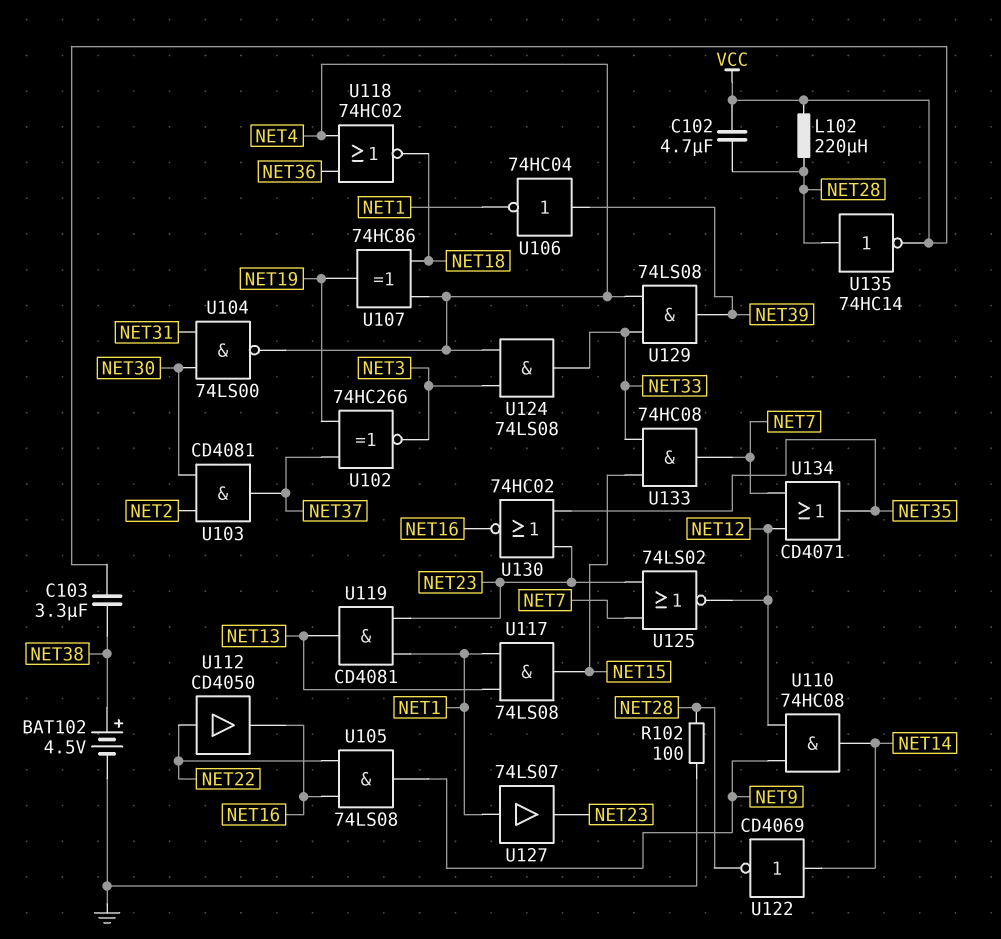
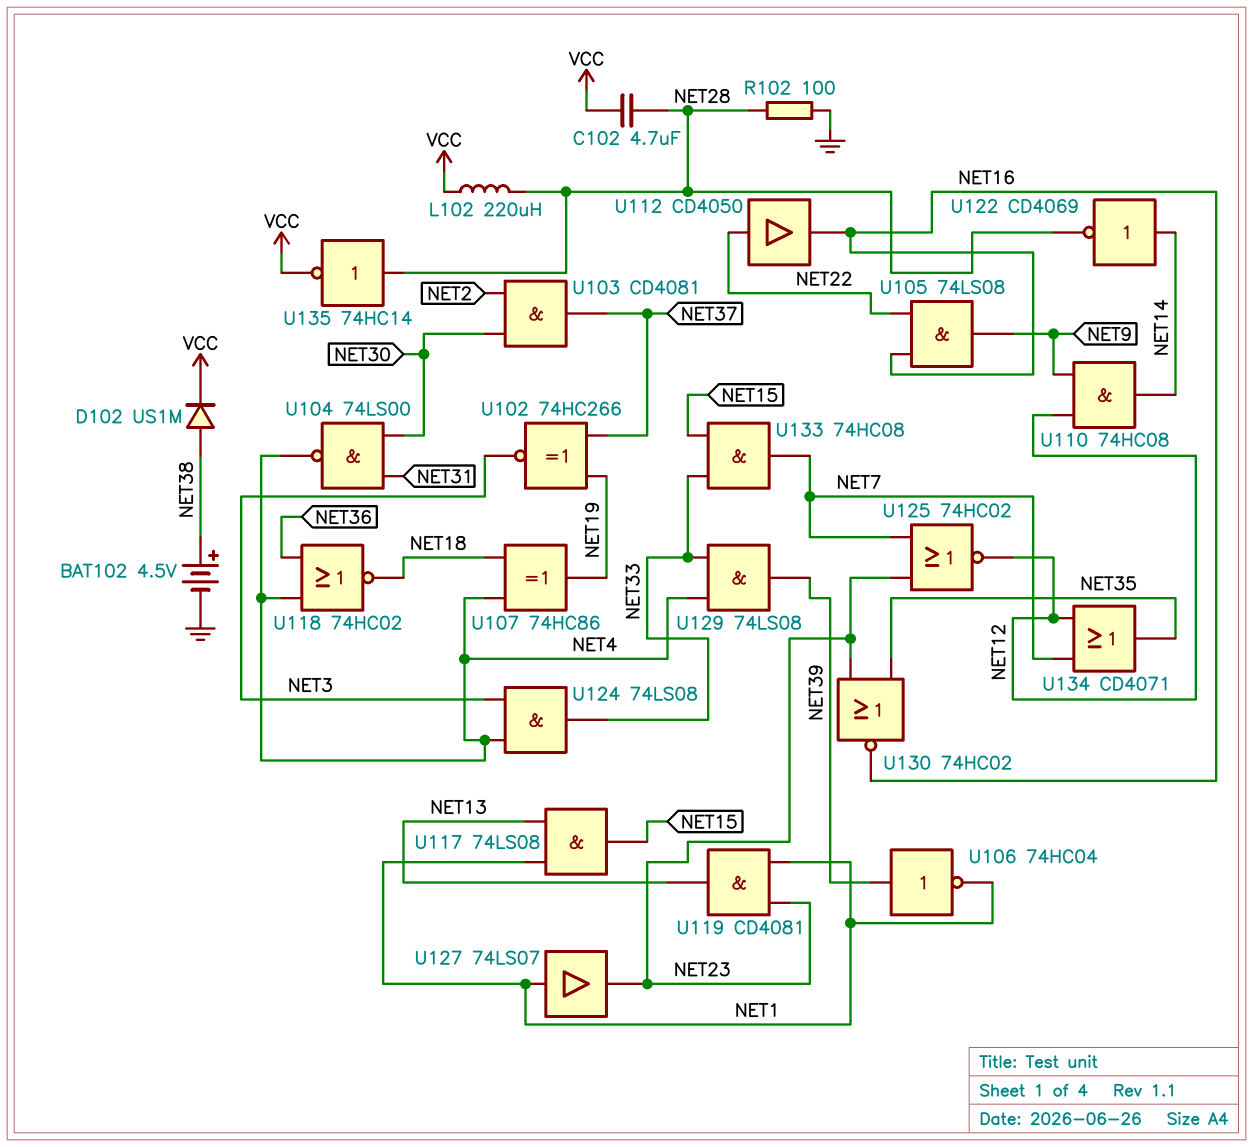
C103: 3.3uF (NET38, VCC) -> none
D102: none -> diode US1M (A NET38, K VCC)
U125: NOR 74LS02 (in NET7, in NET23, out NET12) -> NOR 74HC02 (in NET7, in NET23, out NET12)

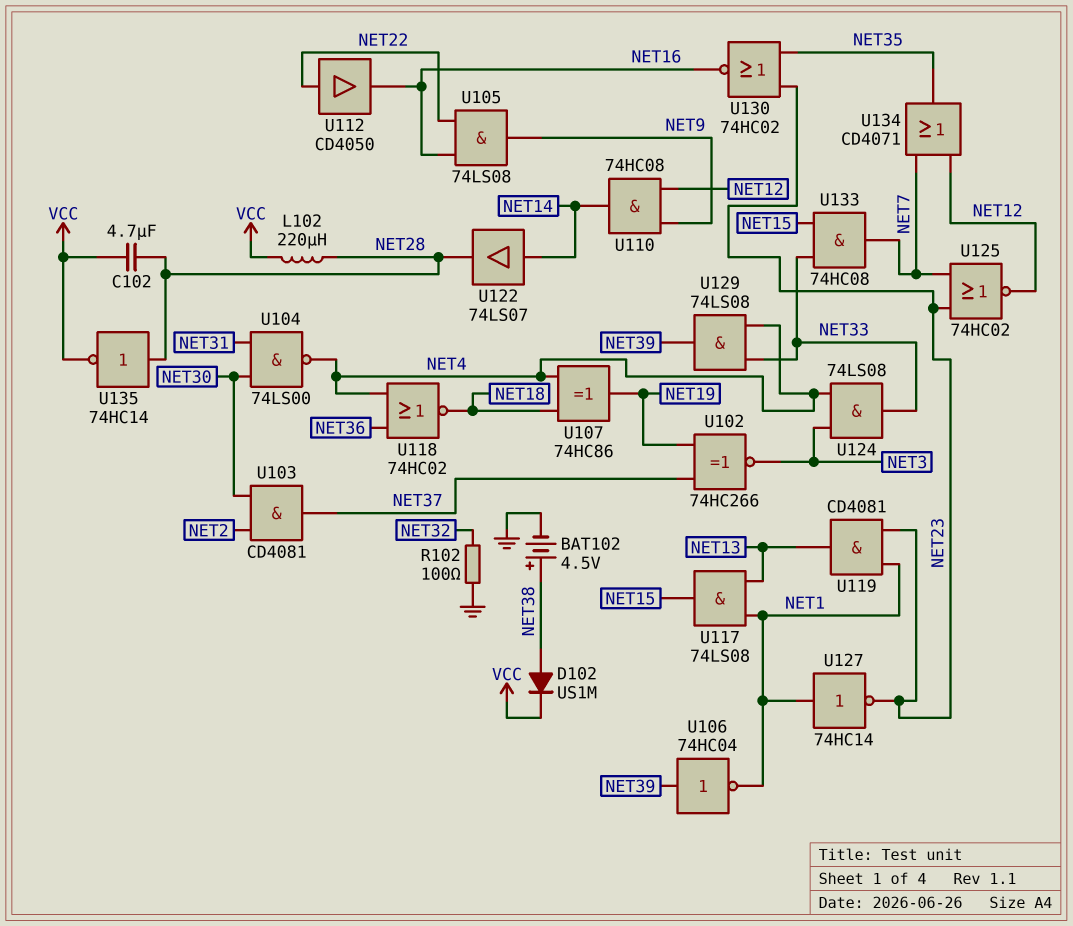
R102: 100 (GND, NET28) -> 100 (GND, NET32)
U122: NOT CD4069 (in NET14, out NET28) -> buffer 74LS07 (in NET14, out NET28)
U127: buffer 74LS07 (in NET1, out NET23) -> NOT 74HC14 (in NET1, out NET23)

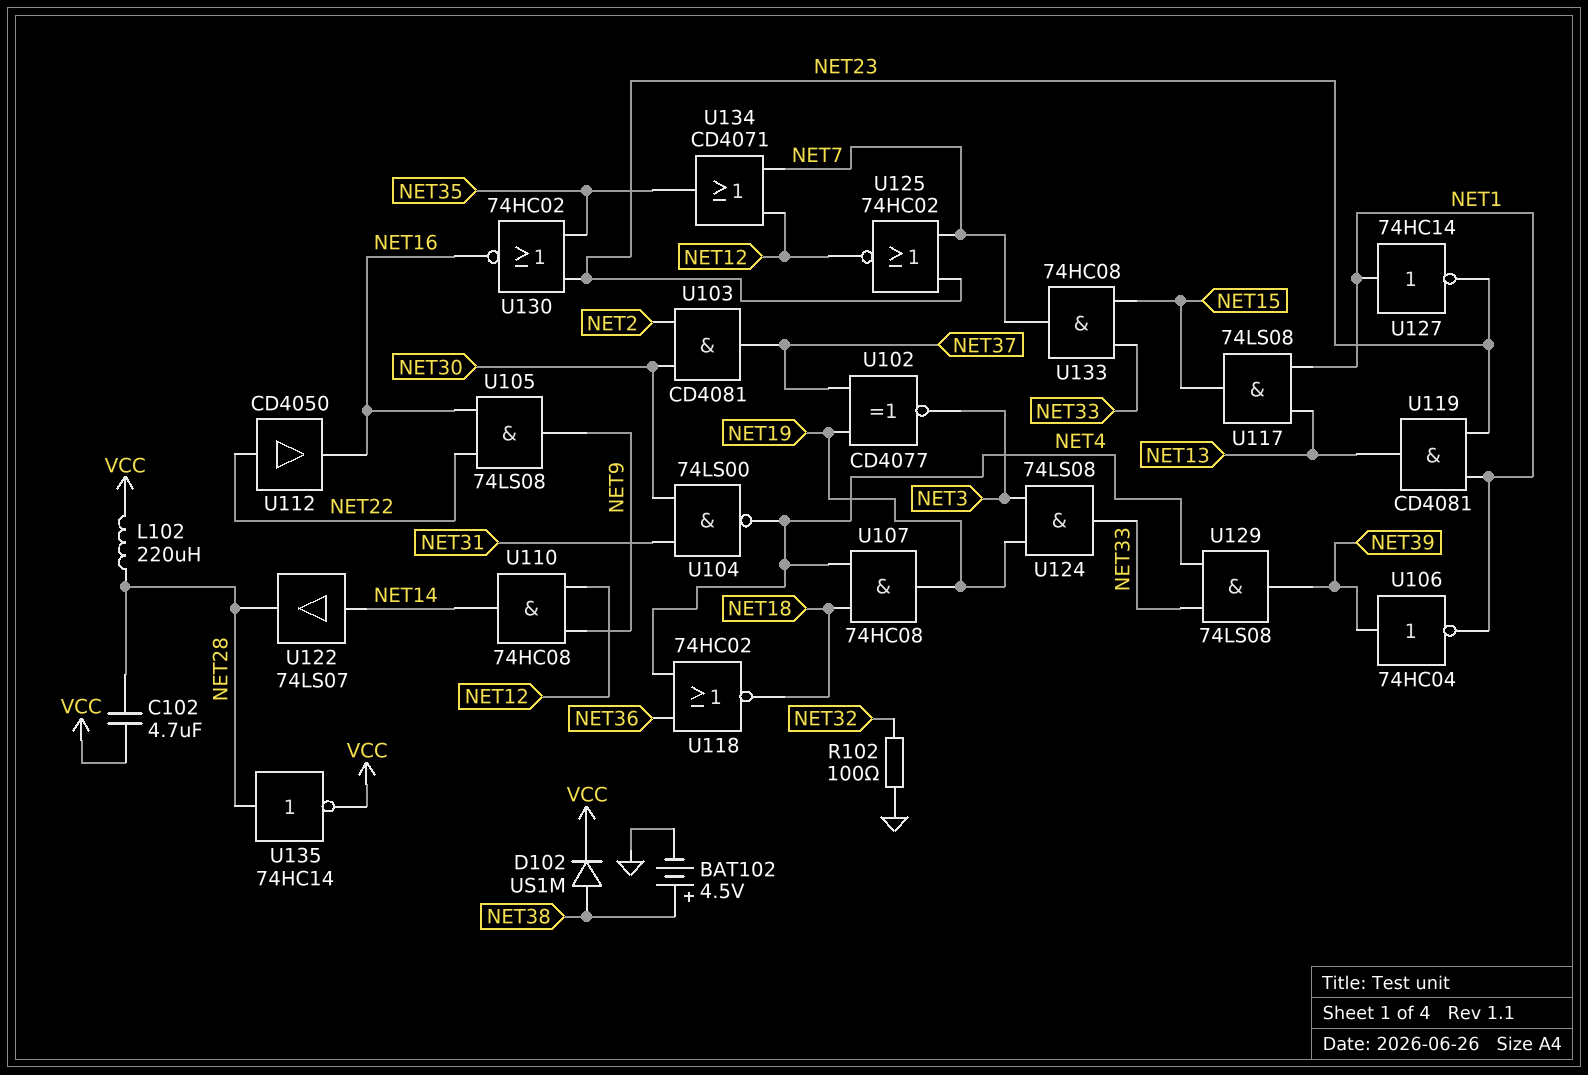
U102: XNOR 74HC266 (in NET19, in NET37, out NET3) -> XNOR CD4077 (in NET19, in NET37, out NET3)
U107: XOR 74HC86 (in NET4, in NET18, out NET19) -> AND 74HC08 (in NET4, in NET18, out NET19)
U124: AND 74LS08 (in NET3, in NET4, out NET33) -> AND 74LS08 (in NET3, in NET19, out NET33)

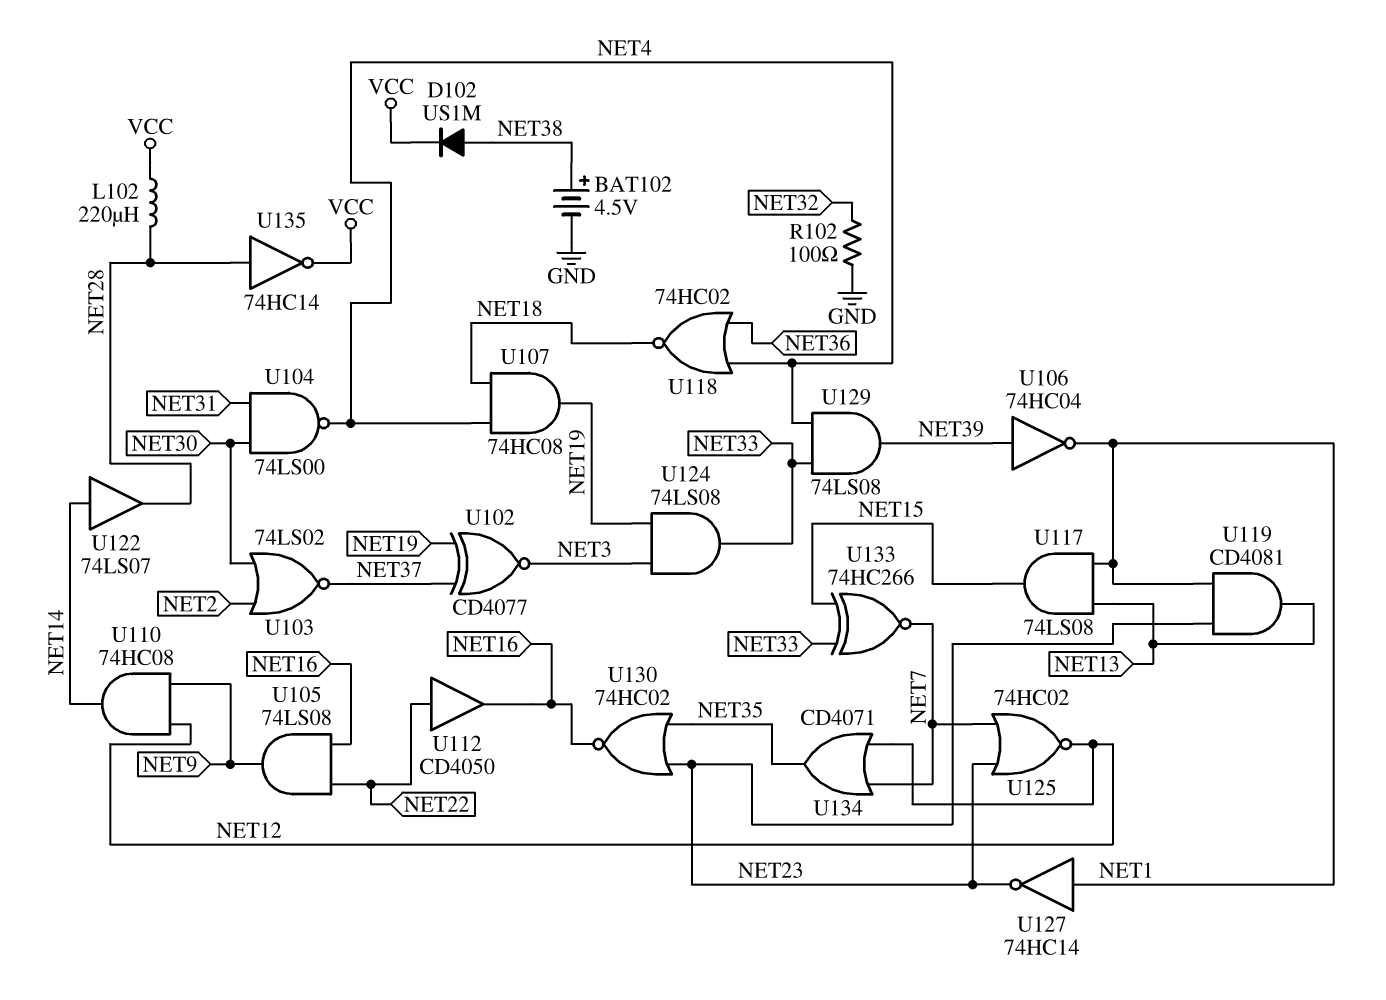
C102: 4.7uF (NET28, VCC) -> none
U103: AND CD4081 (in NET2, in NET30, out NET37) -> NOR 74LS02 (in NET2, in NET30, out NET37)
U133: AND 74HC08 (in NET15, in NET33, out NET7) -> XNOR 74HC266 (in NET15, in NET33, out NET7)

